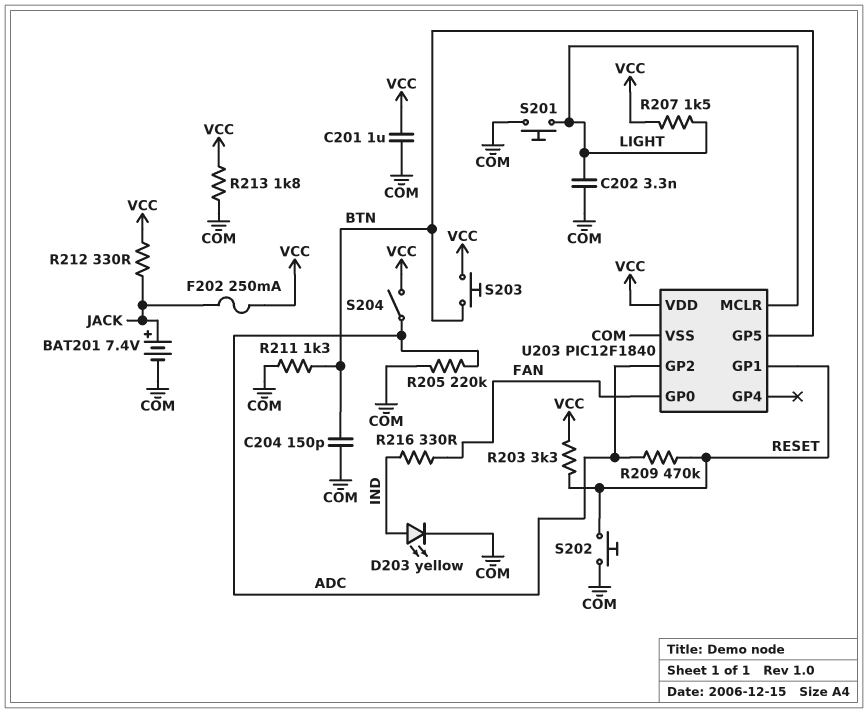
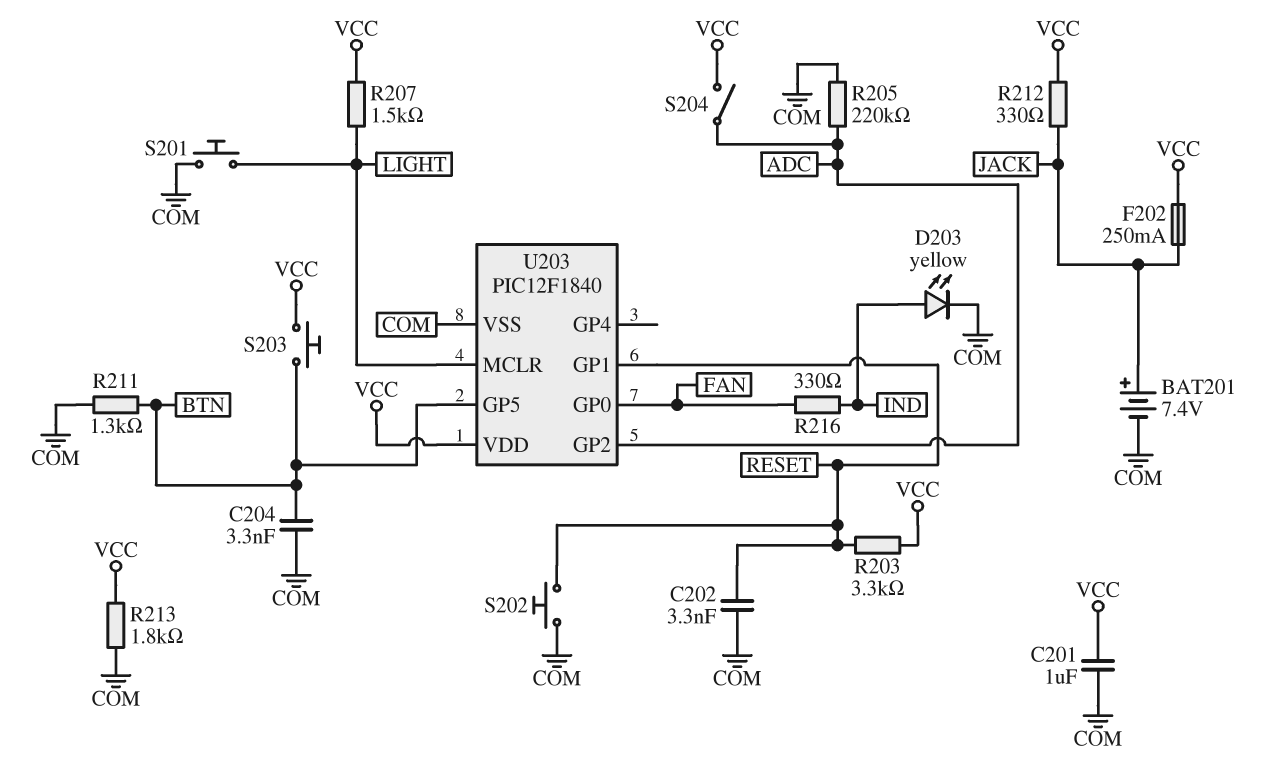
C202: 3.3nF (COM, LIGHT) -> 3.3nF (COM, RESET)
C204: 150pF (BTN, COM) -> 3.3nF (BTN, COM)
R209: 470k (ADC, RESET) -> none

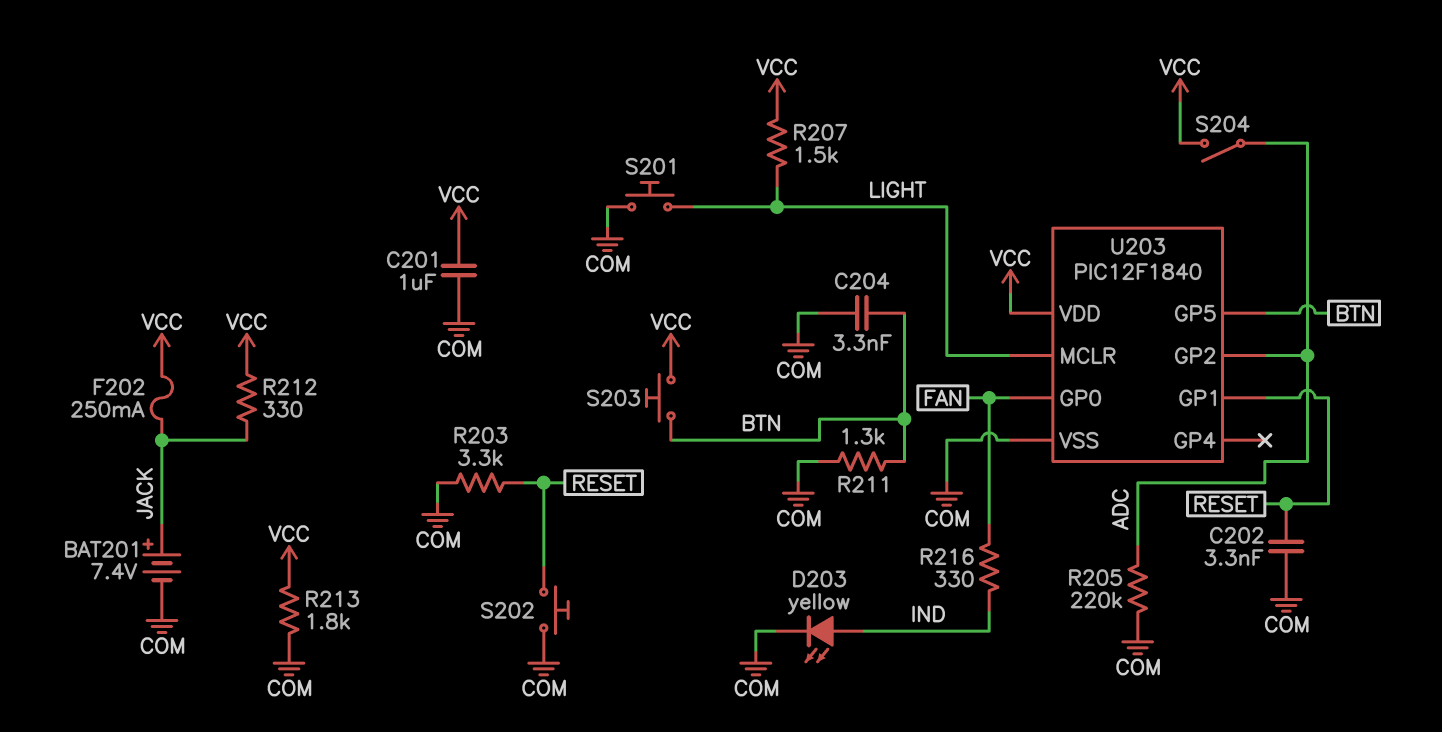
R203: 3.3k (RESET, VCC) -> 3.3k (COM, RESET)

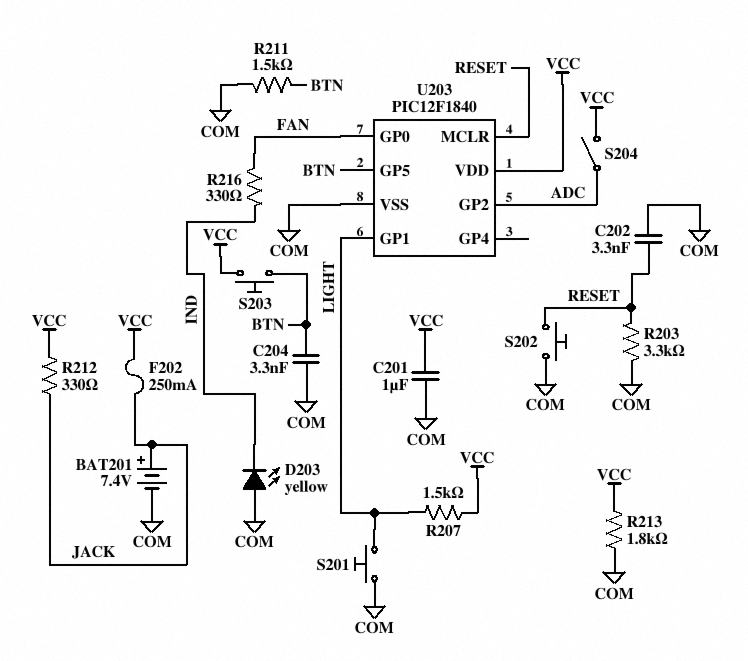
D203: LED yellow (A IND, K COM) -> LED yellow (A COM, K IND)
R205: 220k (ADC, COM) -> none
R211: 1.3k (BTN, COM) -> 1.5k (BTN, COM)
U203 pin GP1: RESET -> LIGHT
U203 pin MCLR: LIGHT -> RESET

